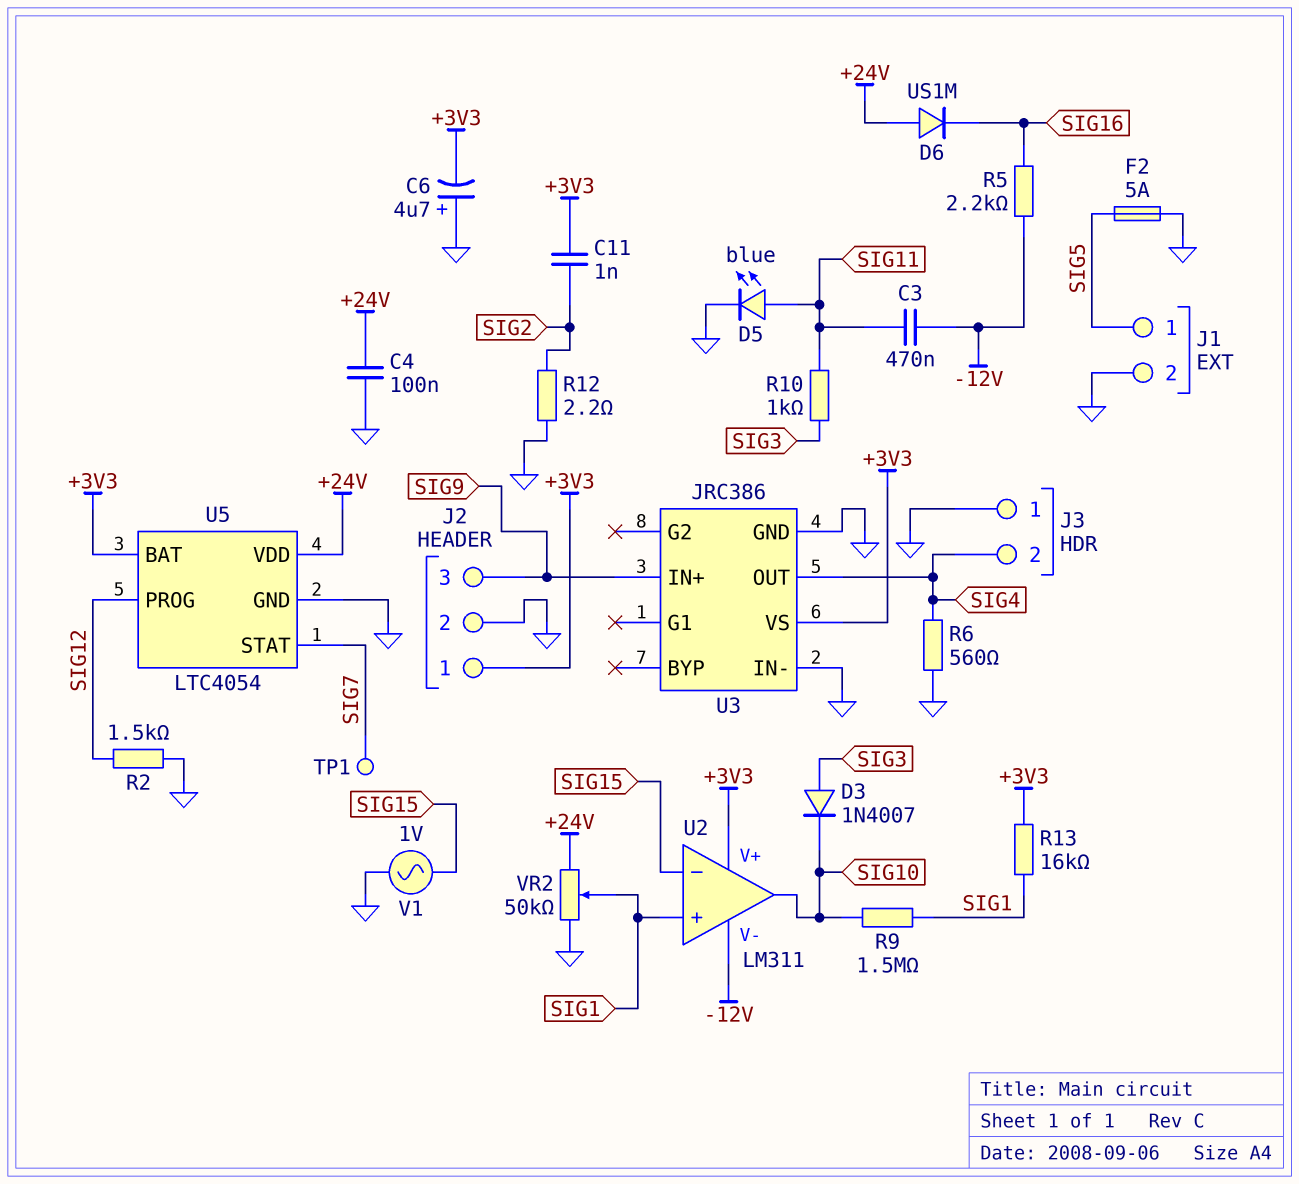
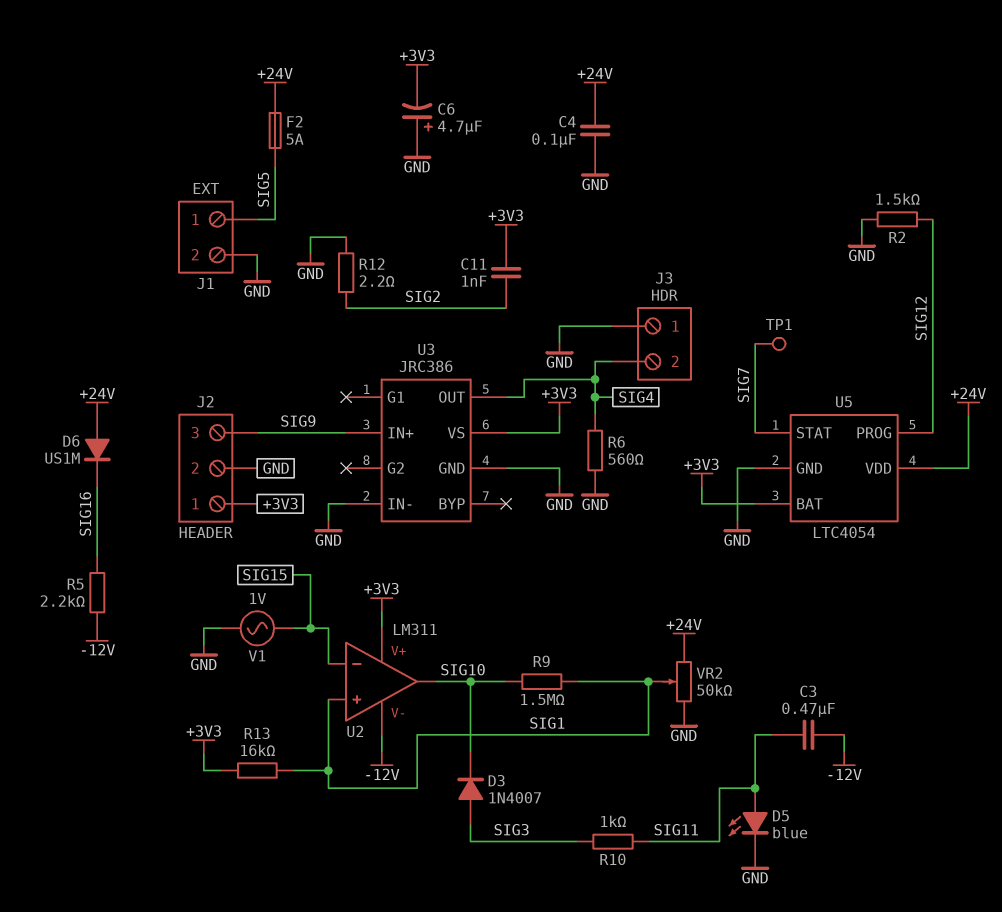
F2: 5A (GND, SIG5) -> 5A (+24V, SIG5)

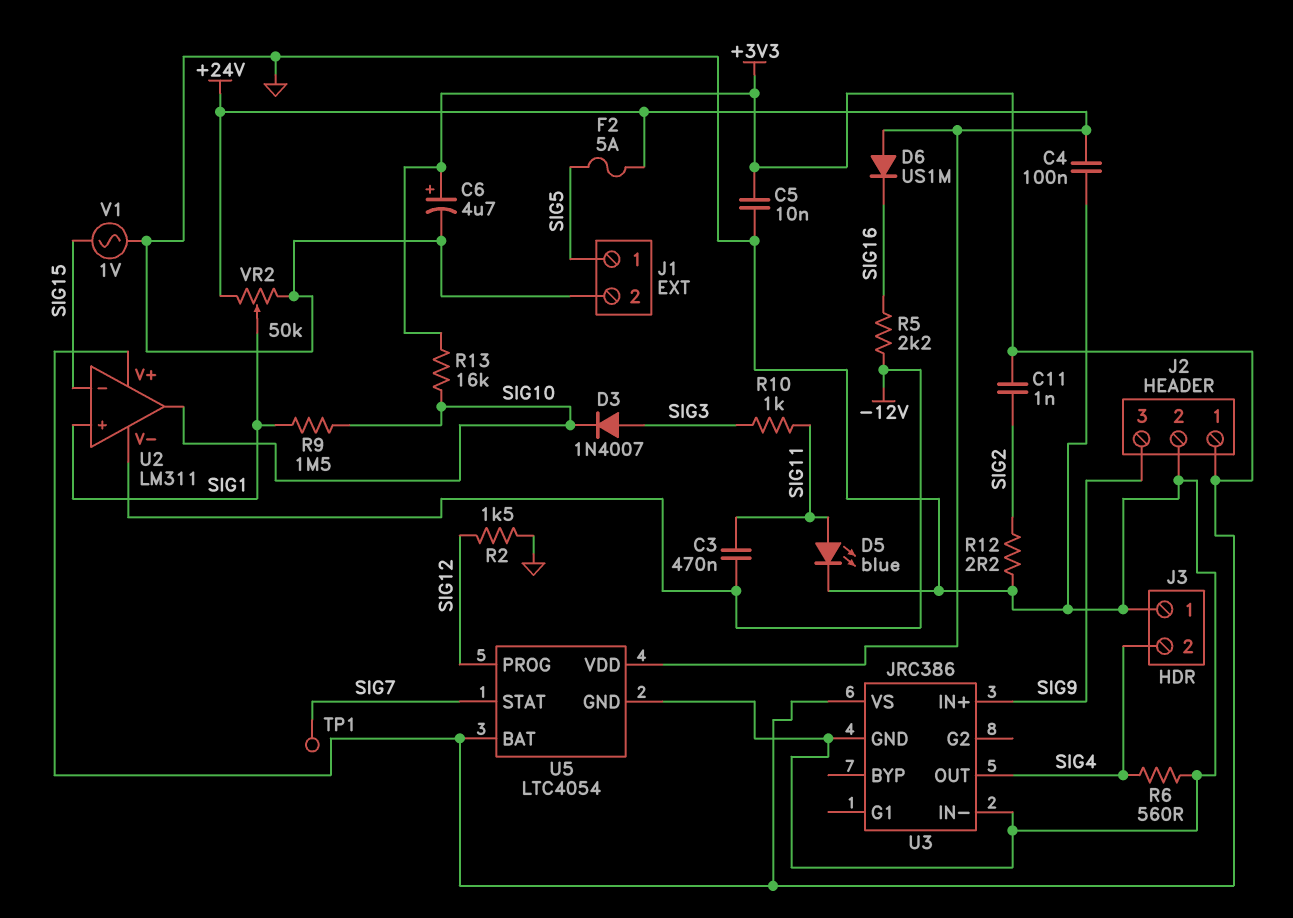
C5: none -> 10nF (+3V3, GND)
C6: 4.7uF (plus GND, minus +3V3) -> 4.7uF (plus +3V3, minus GND)
R13: 16k (+3V3, SIG1) -> 16k (+3V3, SIG10)

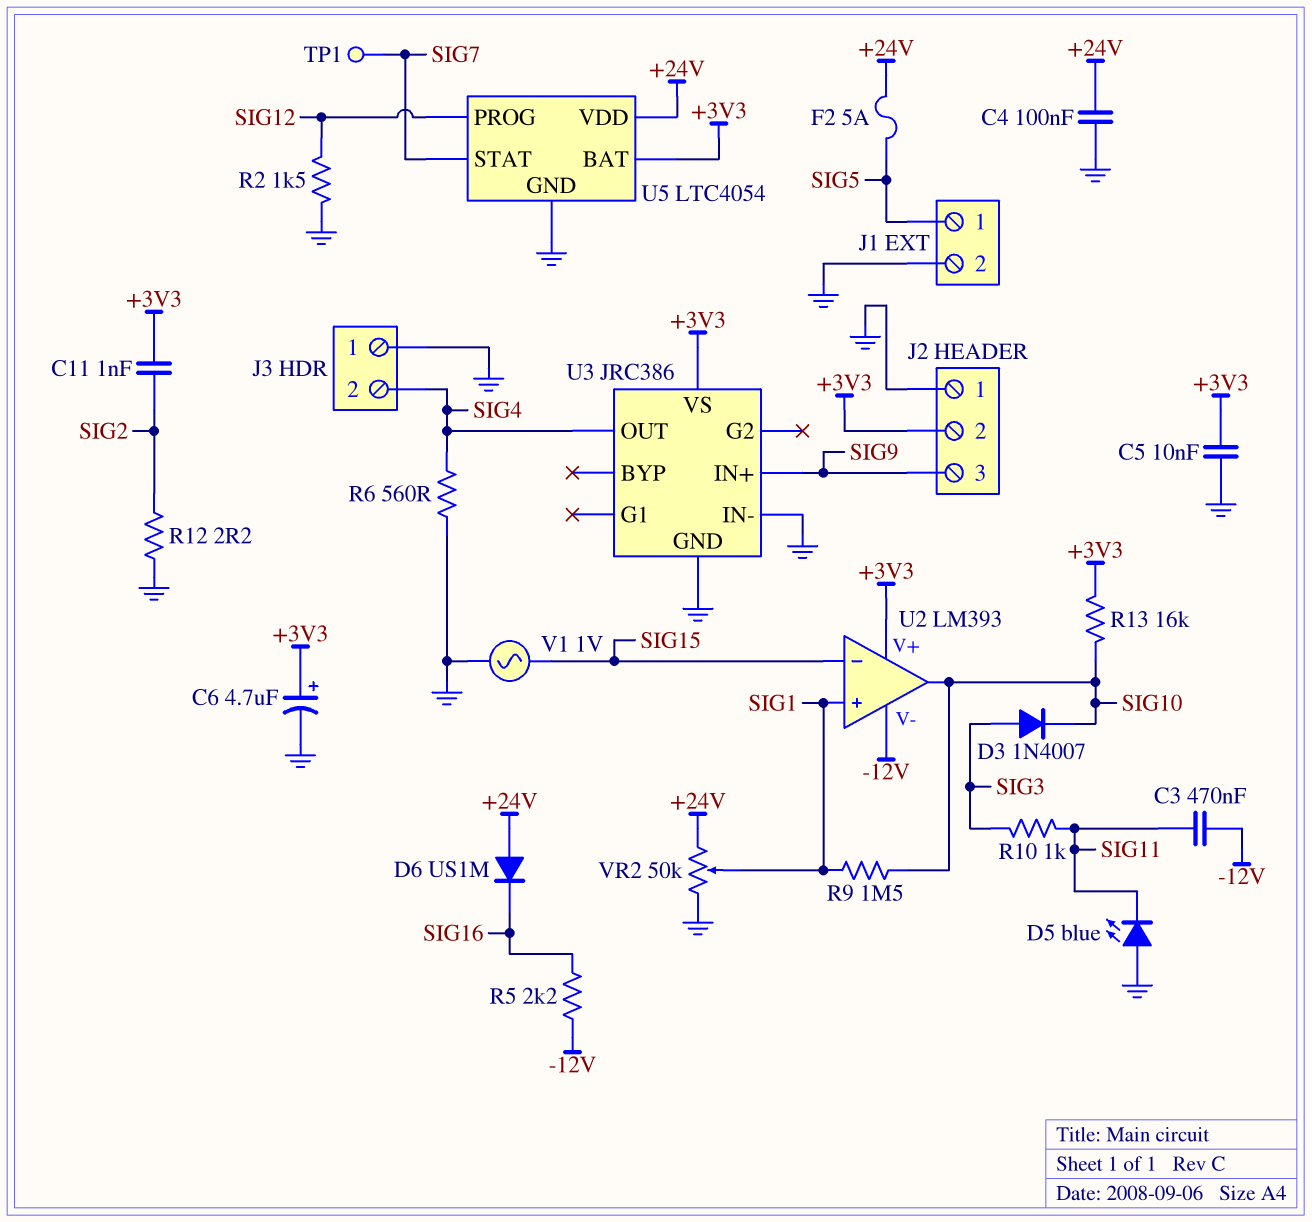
D5: LED blue (A SIG11, K GND) -> LED blue (A GND, K SIG11)
J2 pin 1: +3V3 -> GND
J2 pin 2: GND -> +3V3
U2: LM311 -> LM393

